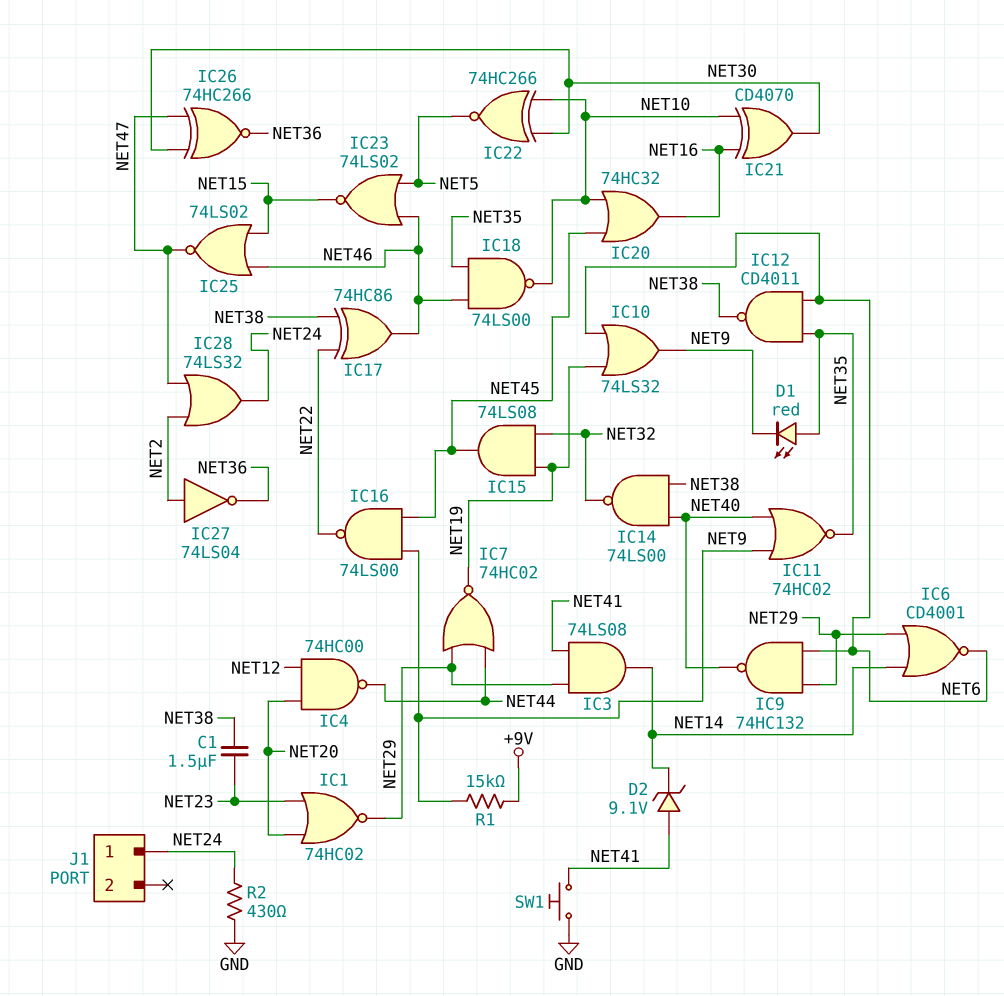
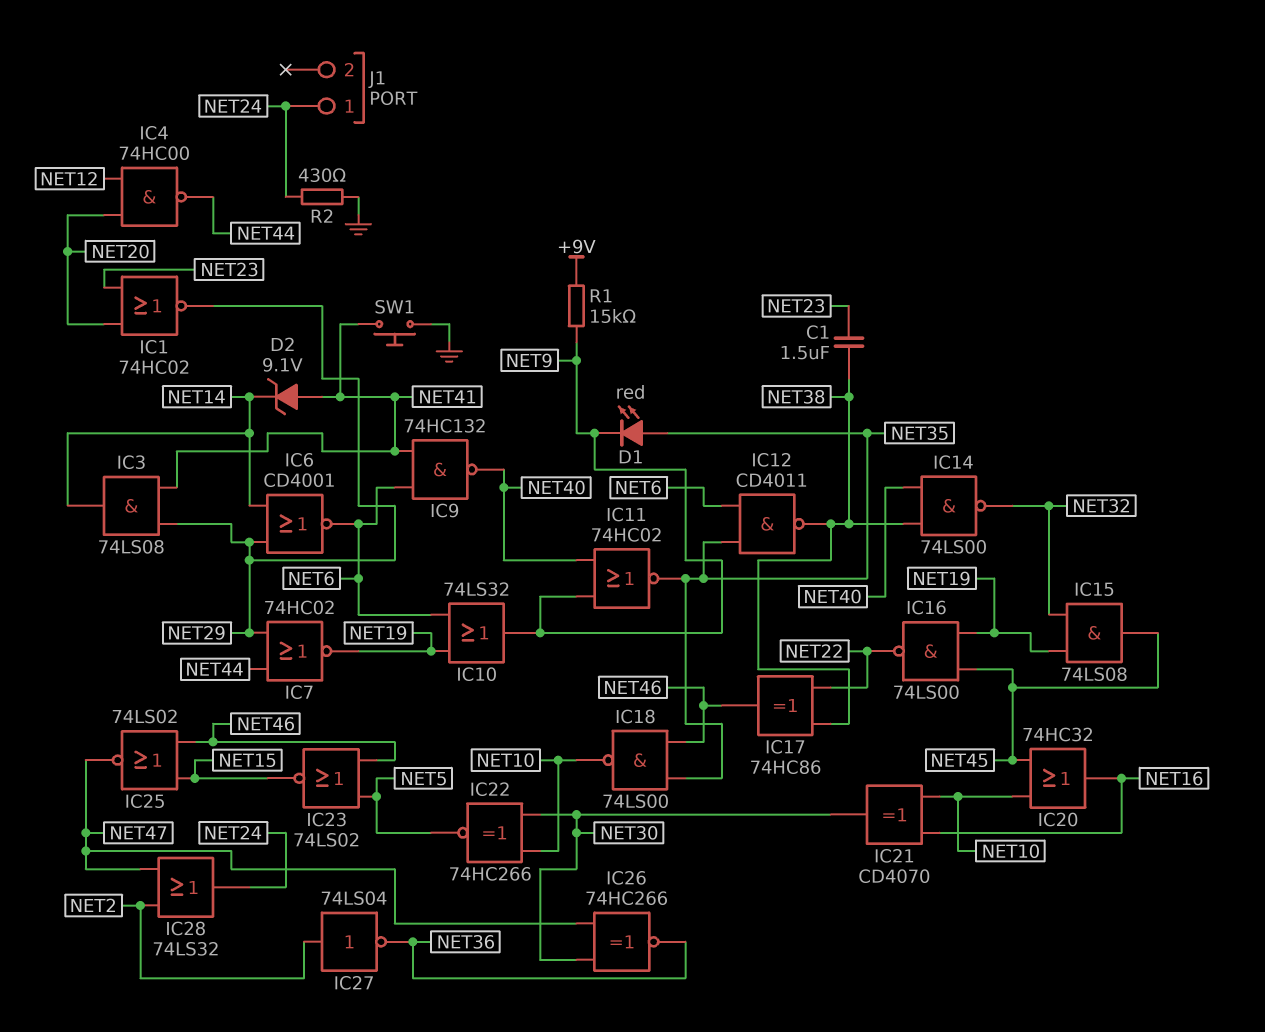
IC9: NAND 74HC132 (in NET6, in NET29, out NET40) -> NAND 74HC132 (in NET6, in NET41, out NET40)
IC16: NAND 74LS00 (in NET9, in NET45, out NET22) -> NAND 74LS00 (in NET19, in NET45, out NET22)

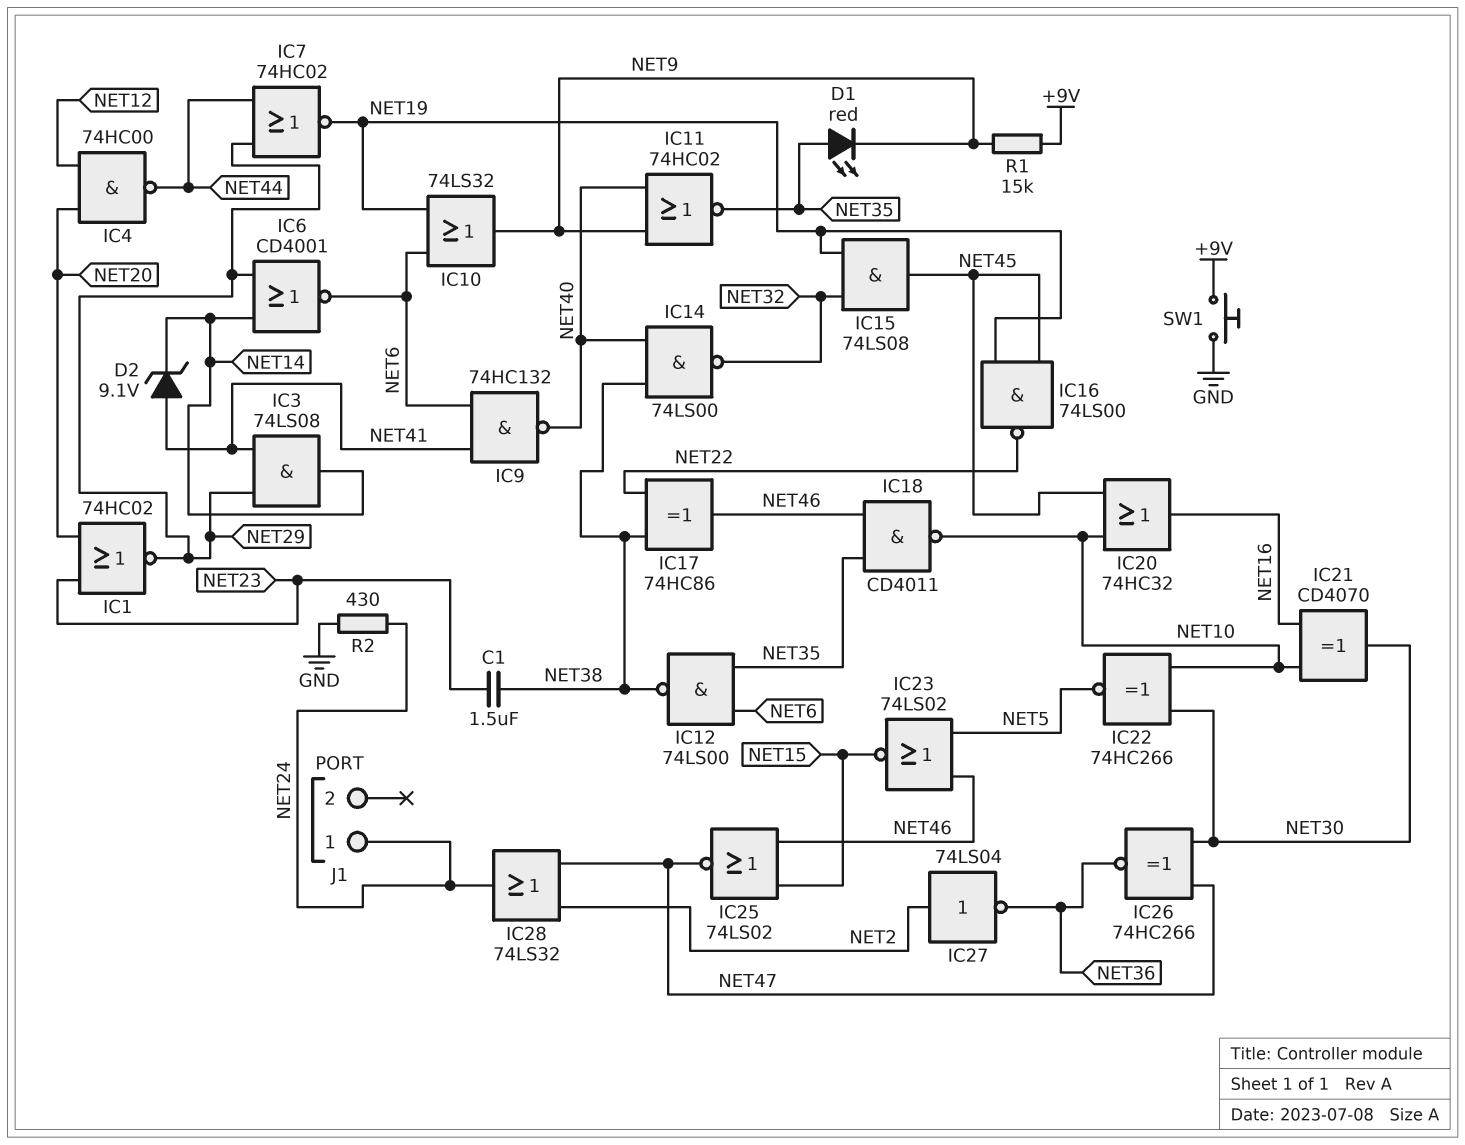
IC12: NAND CD4011 (in NET6, in NET35, out NET38) -> NAND 74LS00 (in NET6, in NET35, out NET38)
IC18: NAND 74LS00 (in NET35, in NET46, out NET10) -> NAND CD4011 (in NET35, in NET46, out NET10)
SW1: button (GND, NET41) -> button (+9V, GND)

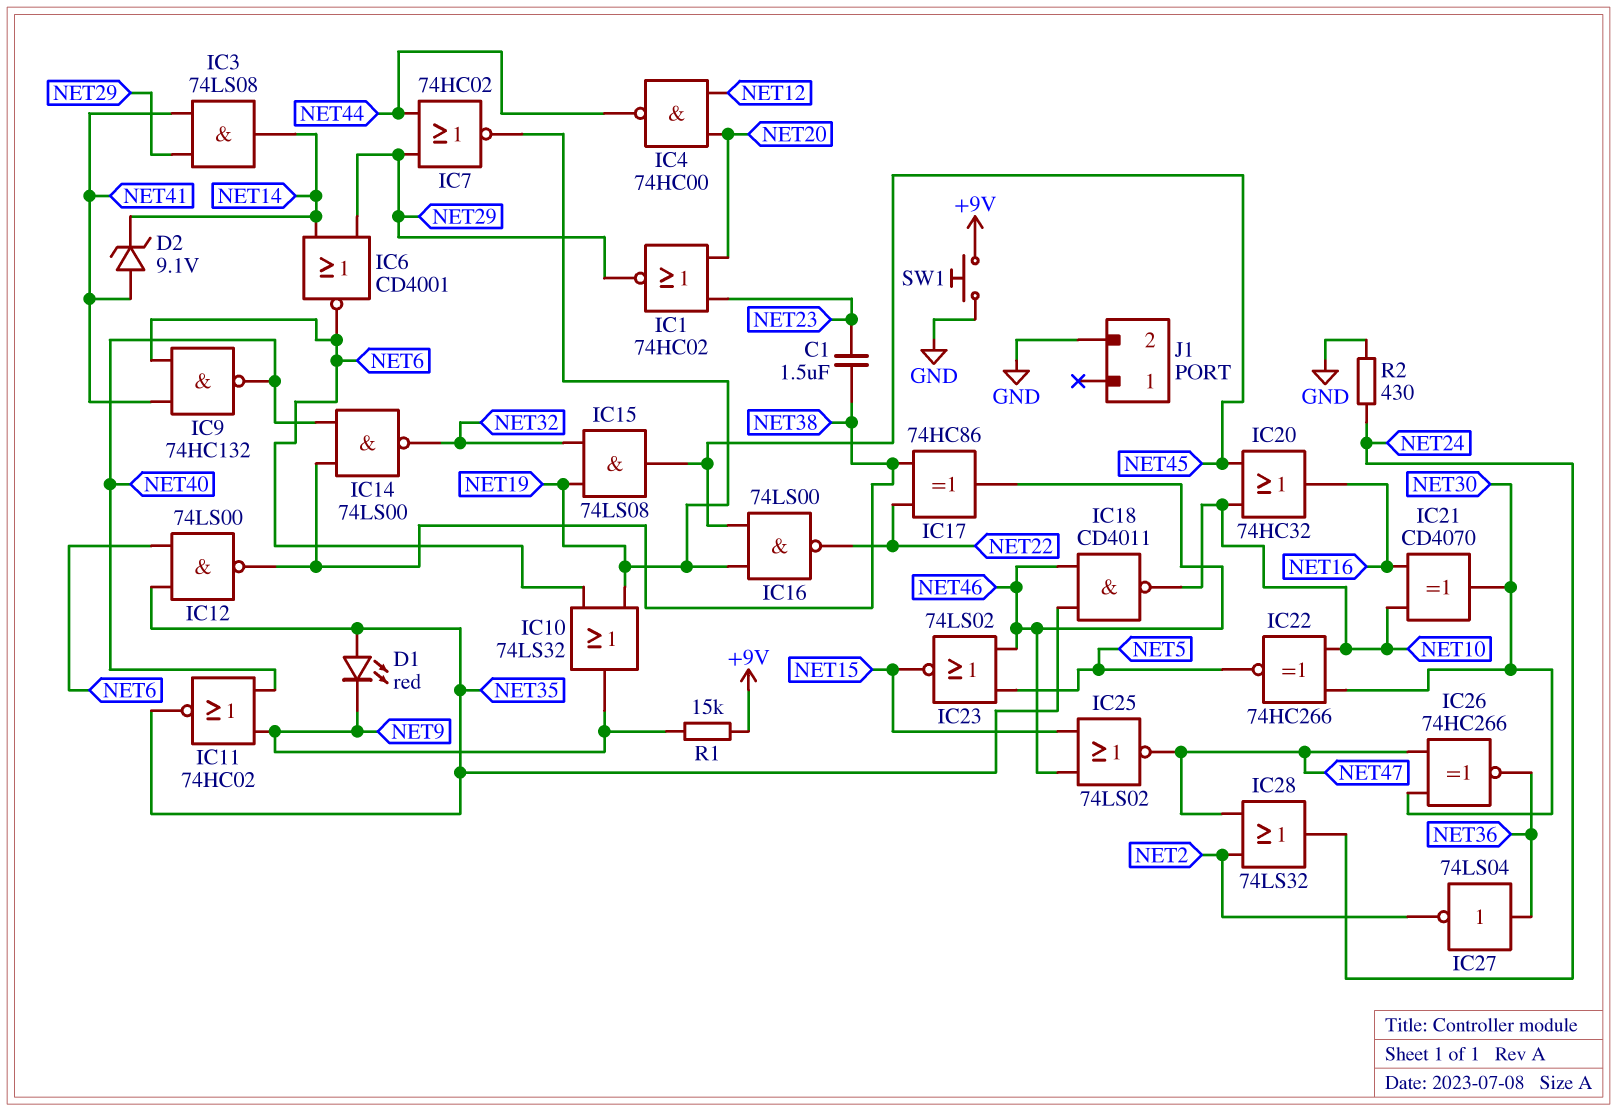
IC27: NOT 74LS04 (in NET2, out NET36) -> NOT 74LS04 (in NET36, out NET2)
J1 pin 1: NET24 -> none
J1 pin 2: none -> GND

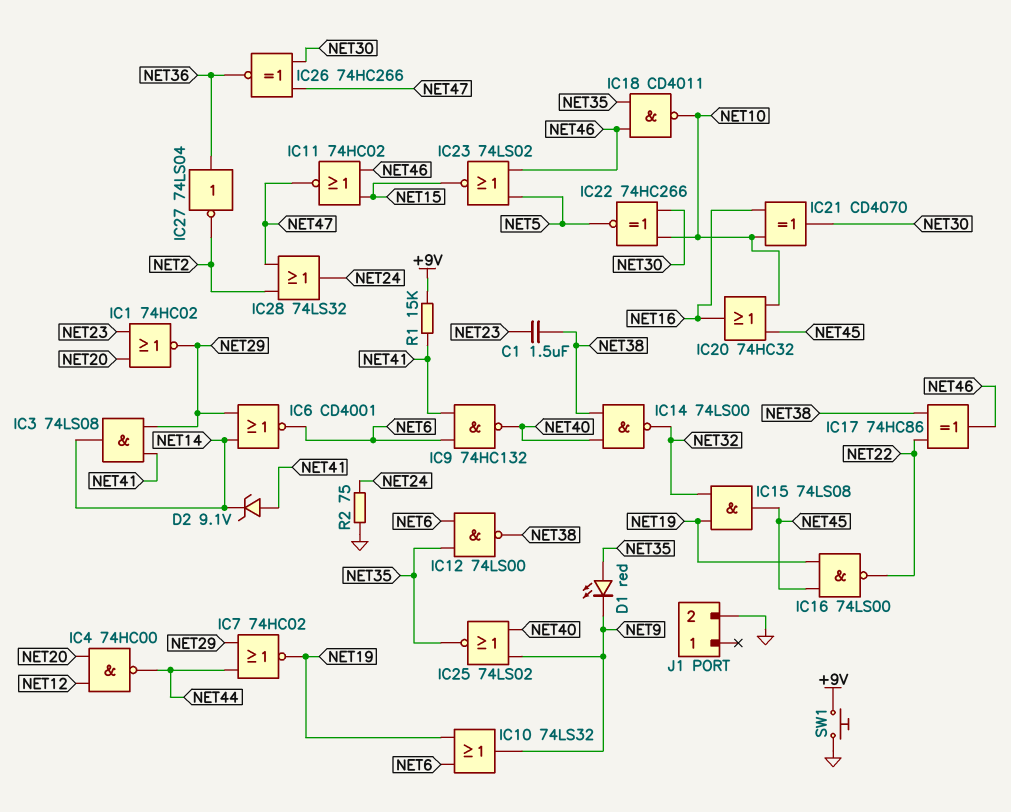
IC11: NOR 74HC02 (in NET9, in NET40, out NET35) -> NOR 74HC02 (in NET15, in NET46, out NET47)
IC25: NOR 74LS02 (in NET15, in NET46, out NET47) -> NOR 74LS02 (in NET9, in NET40, out NET35)
R1: 15k (+9V, NET9) -> 15k (+9V, NET41)
R2: 430 (GND, NET24) -> 75 (GND, NET24)

